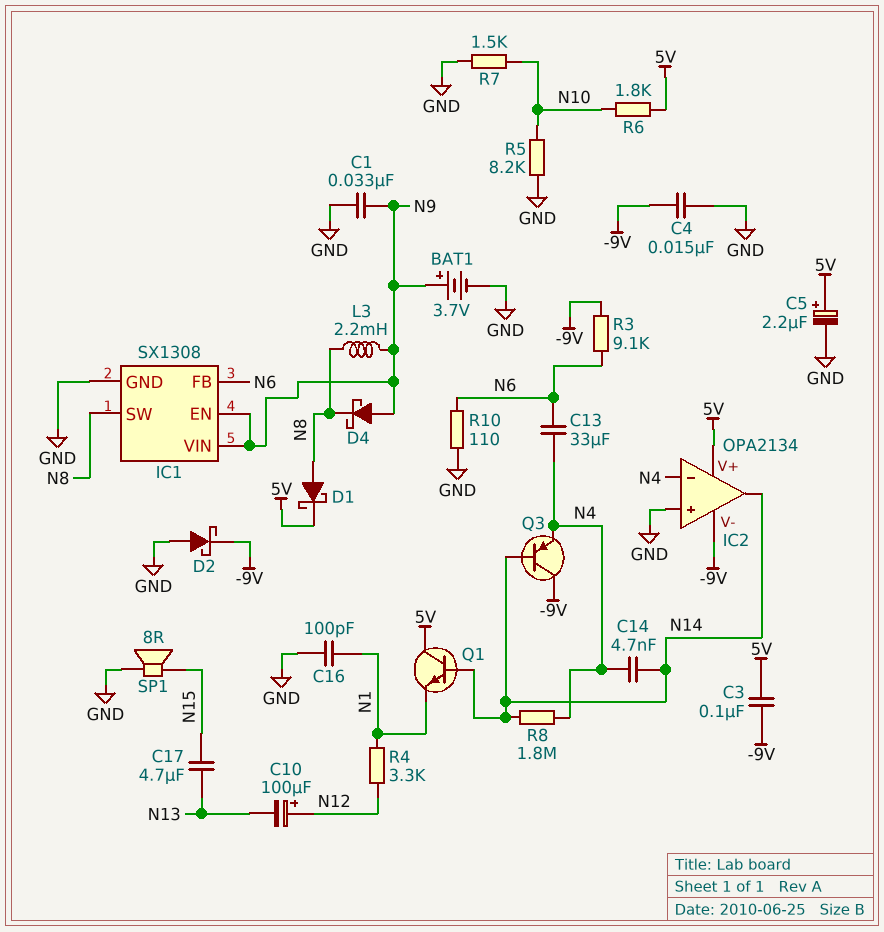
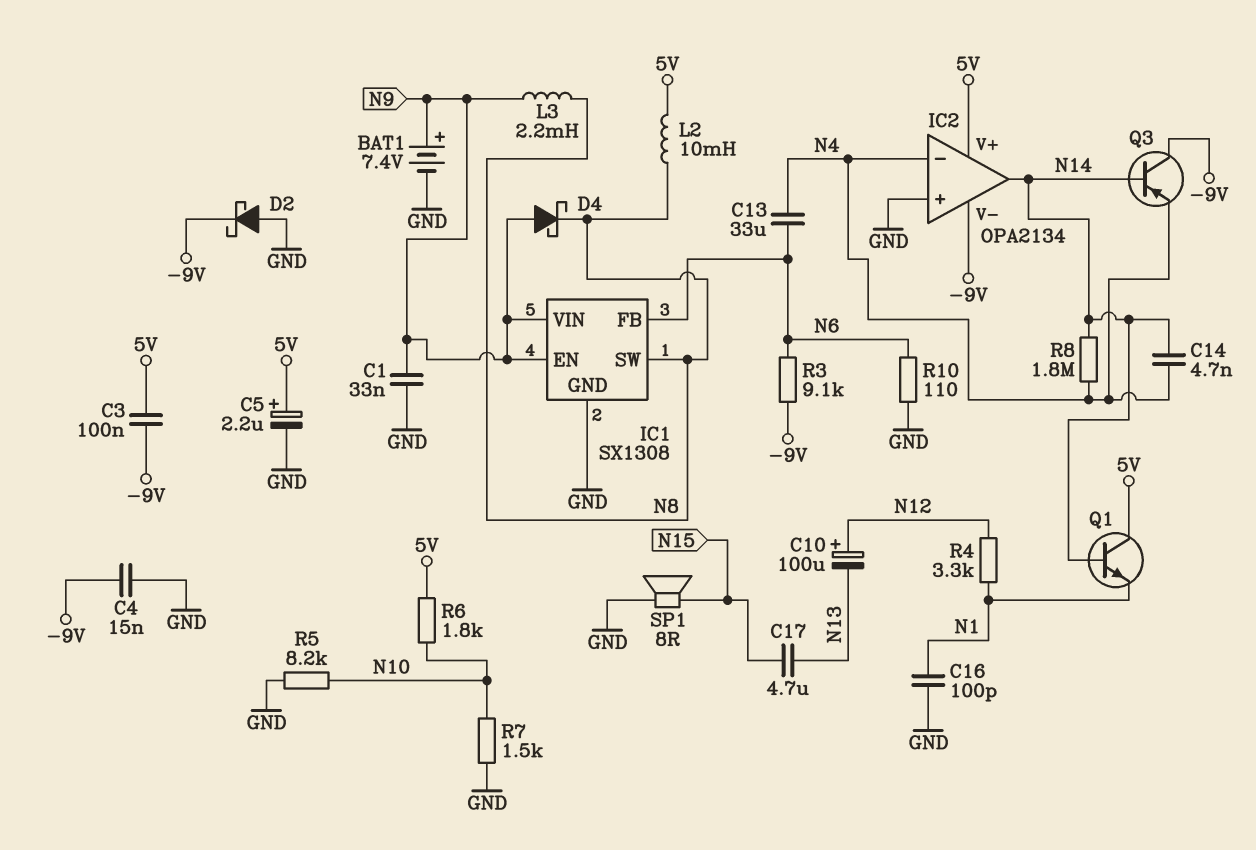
BAT1: 3.7V (plus N9, minus GND) -> 7.4V (plus N9, minus GND)
D1: schottky (A N8, K 5V) -> none
L2: none -> 10mH (5V, N8)

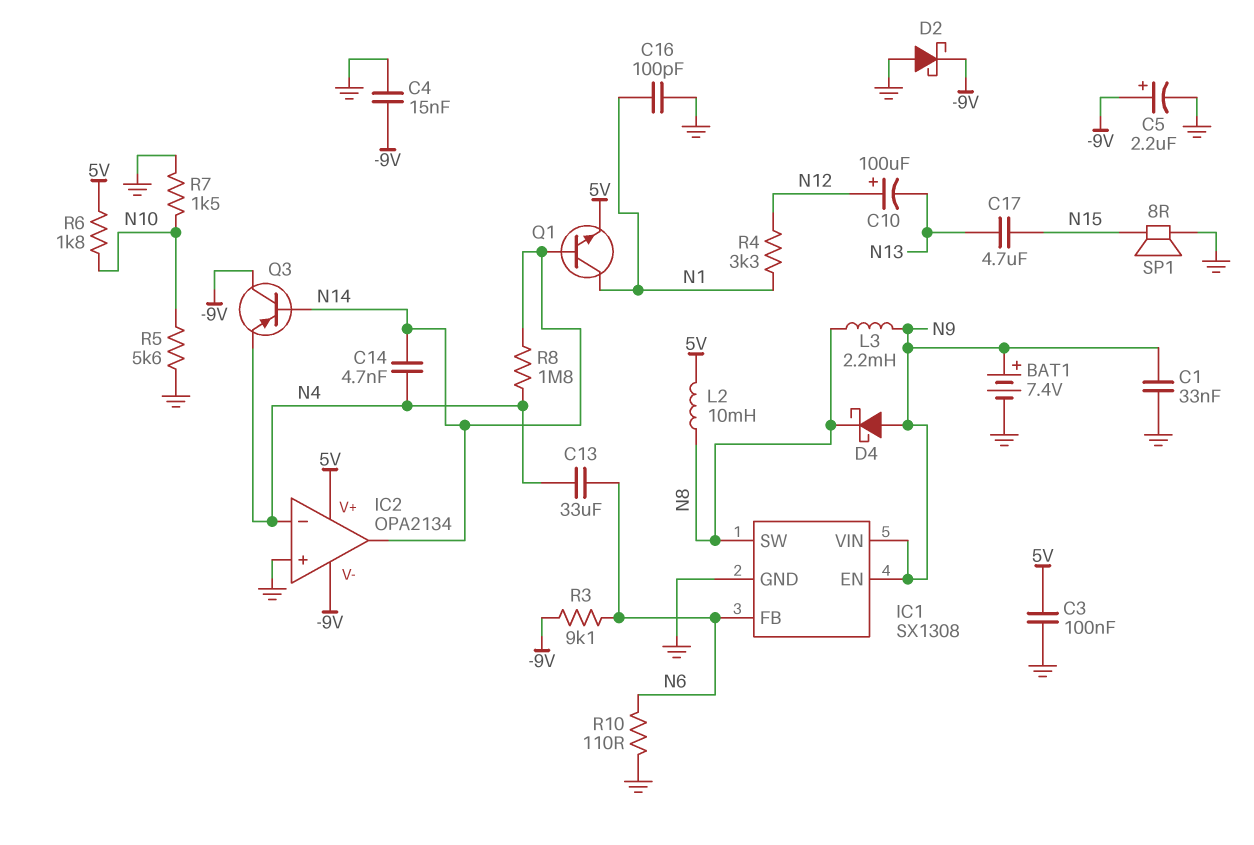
C3: 100nF (-9V, 5V) -> 100nF (5V, GND)
C5: 2.2uF (plus 5V, minus GND) -> 2.2uF (plus -9V, minus GND)
Q1: NPN (B N14, C 5V, E N1) -> NPN (B N14, C N1, E 5V)
R5: 8.2k (GND, N10) -> 5.6k (GND, N10)

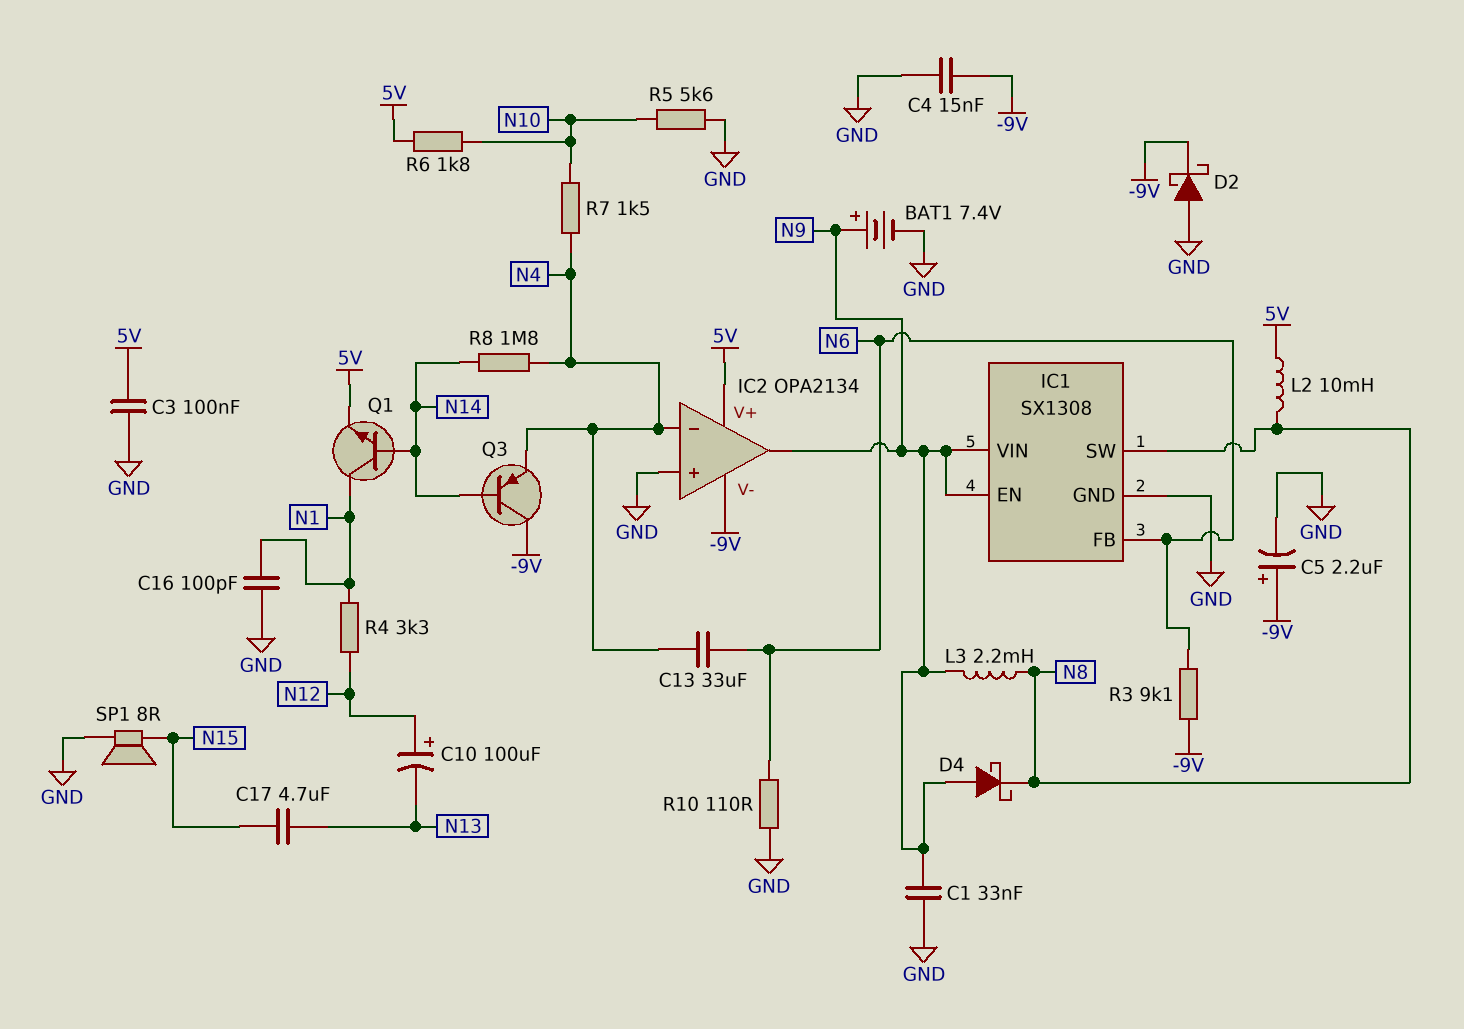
C14: 4.7nF (N4, N14) -> none
IC2 pin out: N14 -> N9
R7: 1.5k (GND, N10) -> 1.5k (N4, N10)

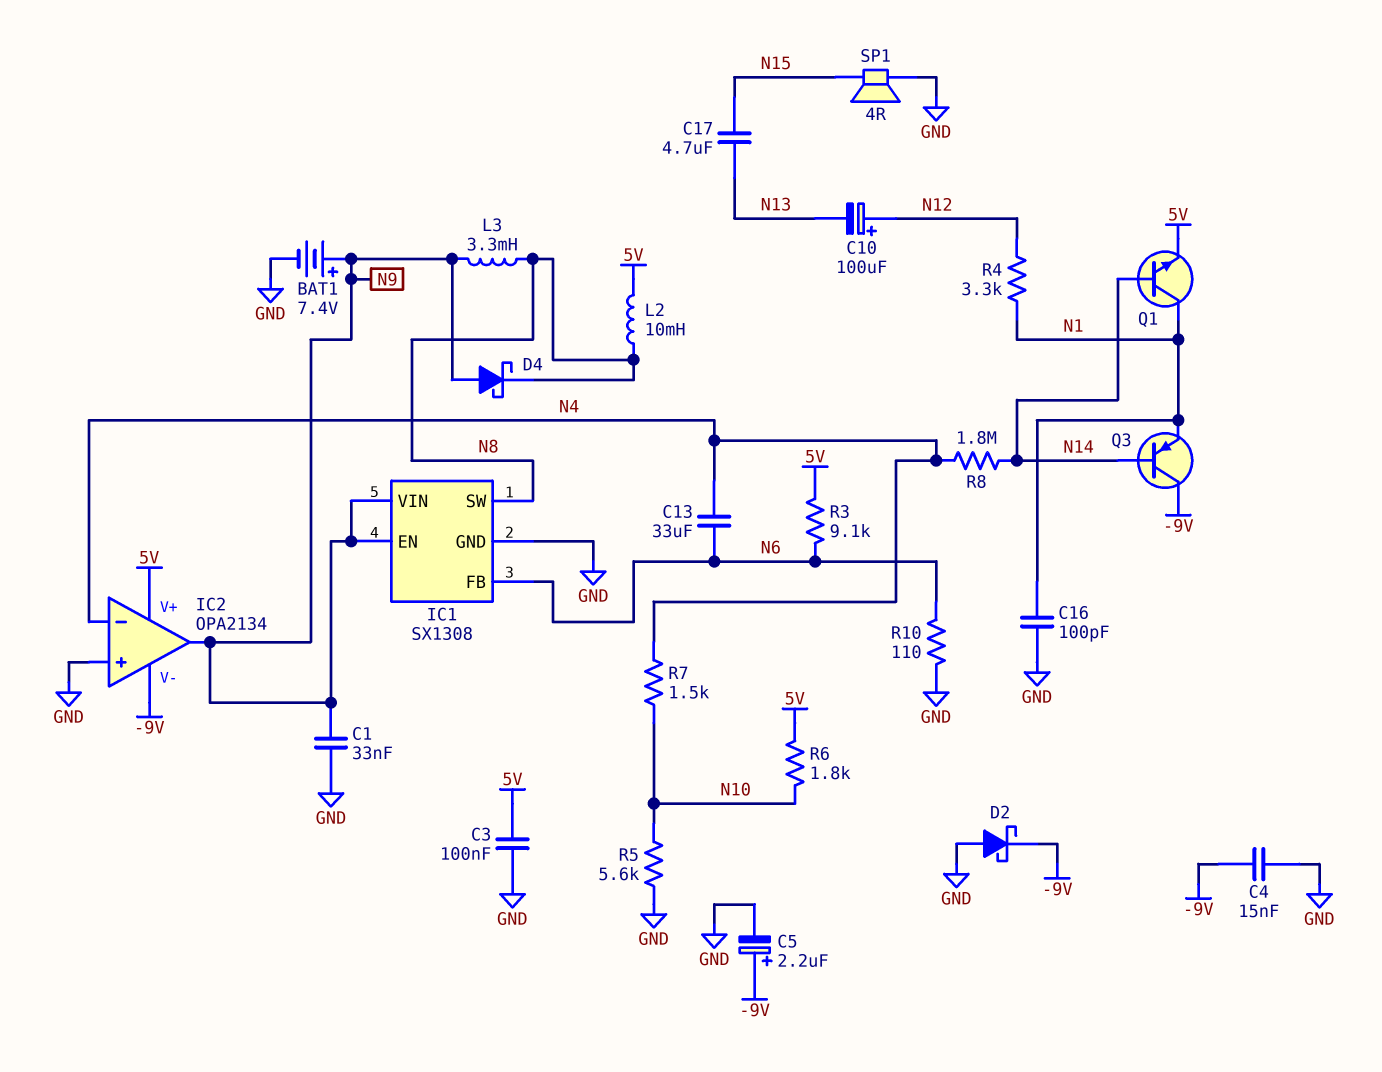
L3: 2.2mH (N8, N9) -> 3.3mH (N8, N9)
Q3: PNP (B N14, C -9V, E N4) -> PNP (B N14, C -9V, E N1)
R3: 9.1k (-9V, N6) -> 9.1k (5V, N6)
SP1: speaker 8R (GND, N15) -> speaker 4R (GND, N15)

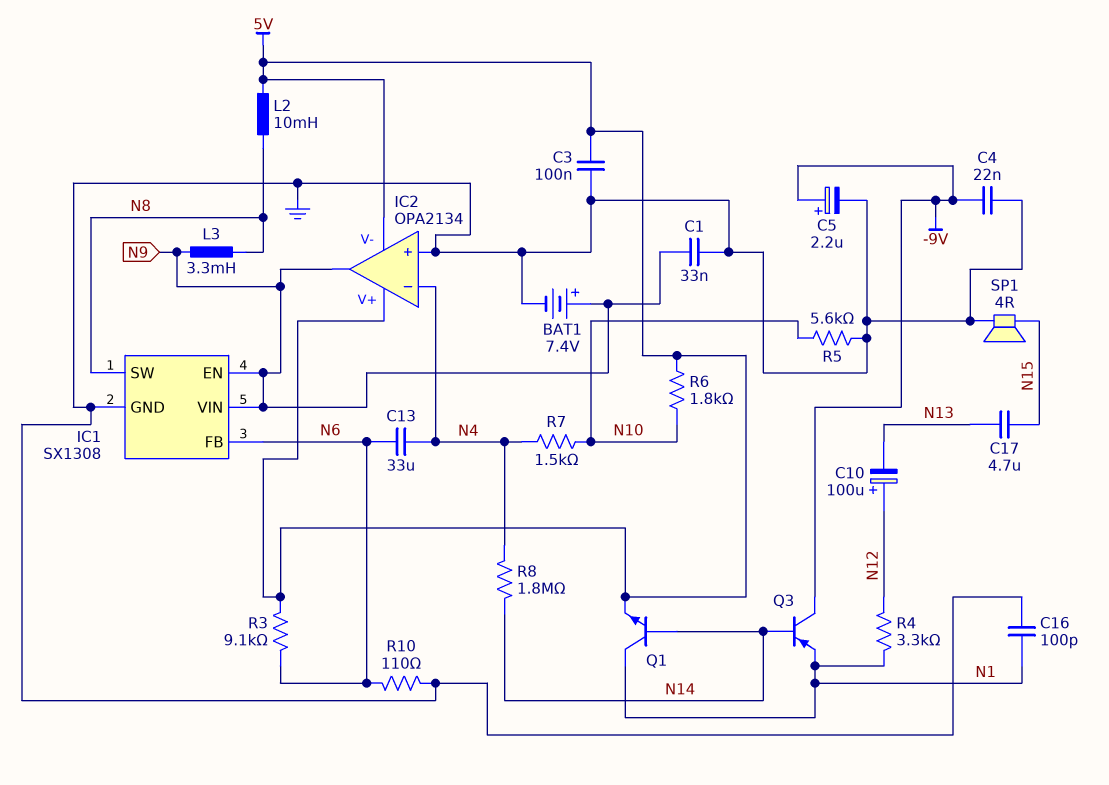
C4: 15nF (-9V, GND) -> 22nF (-9V, GND)
D2: schottky (A GND, K -9V) -> none
D4: schottky (A N9, K N8) -> none
IC2 pin V-: -9V -> 5V

